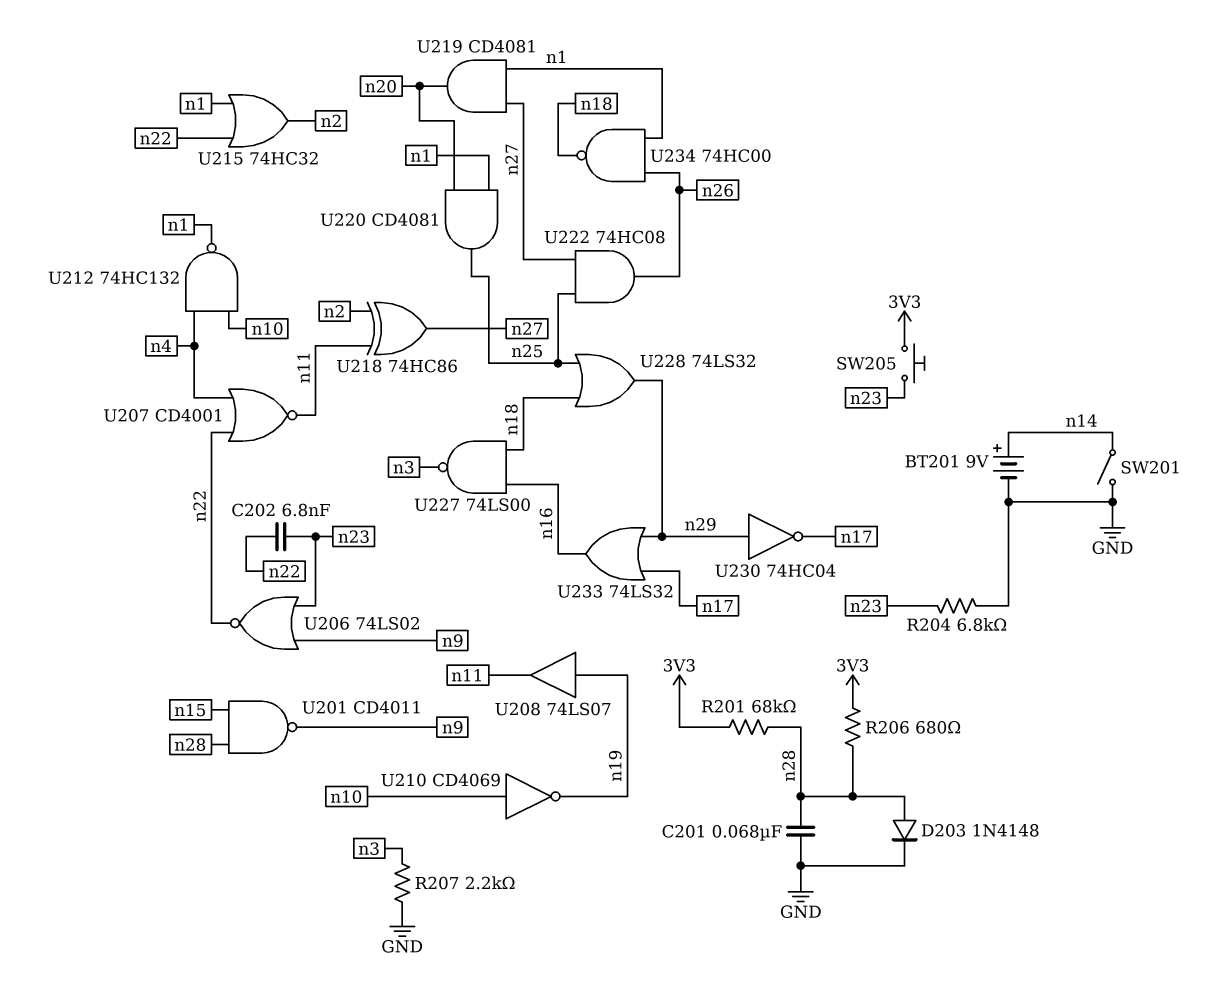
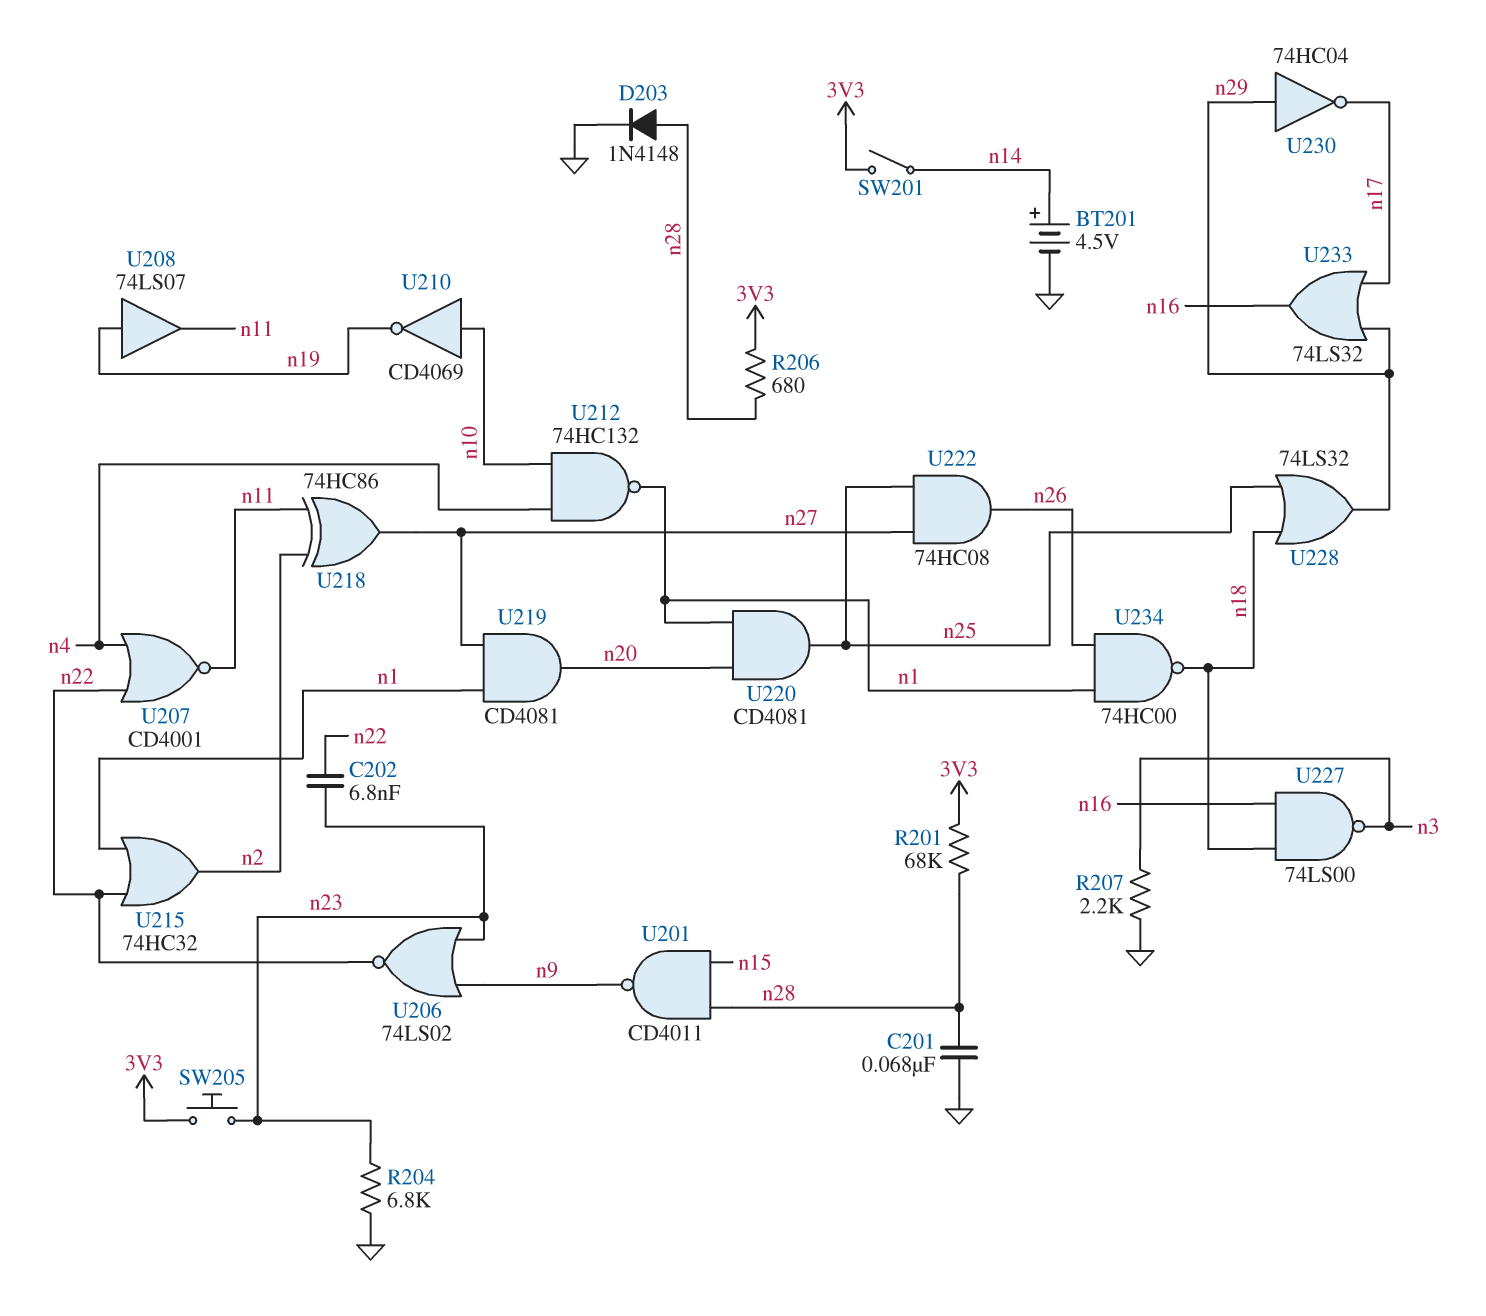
BT201: 9V (plus n14, minus GND) -> 4.5V (plus n14, minus GND)
SW201: switch (GND, n14) -> switch (3V3, n14)

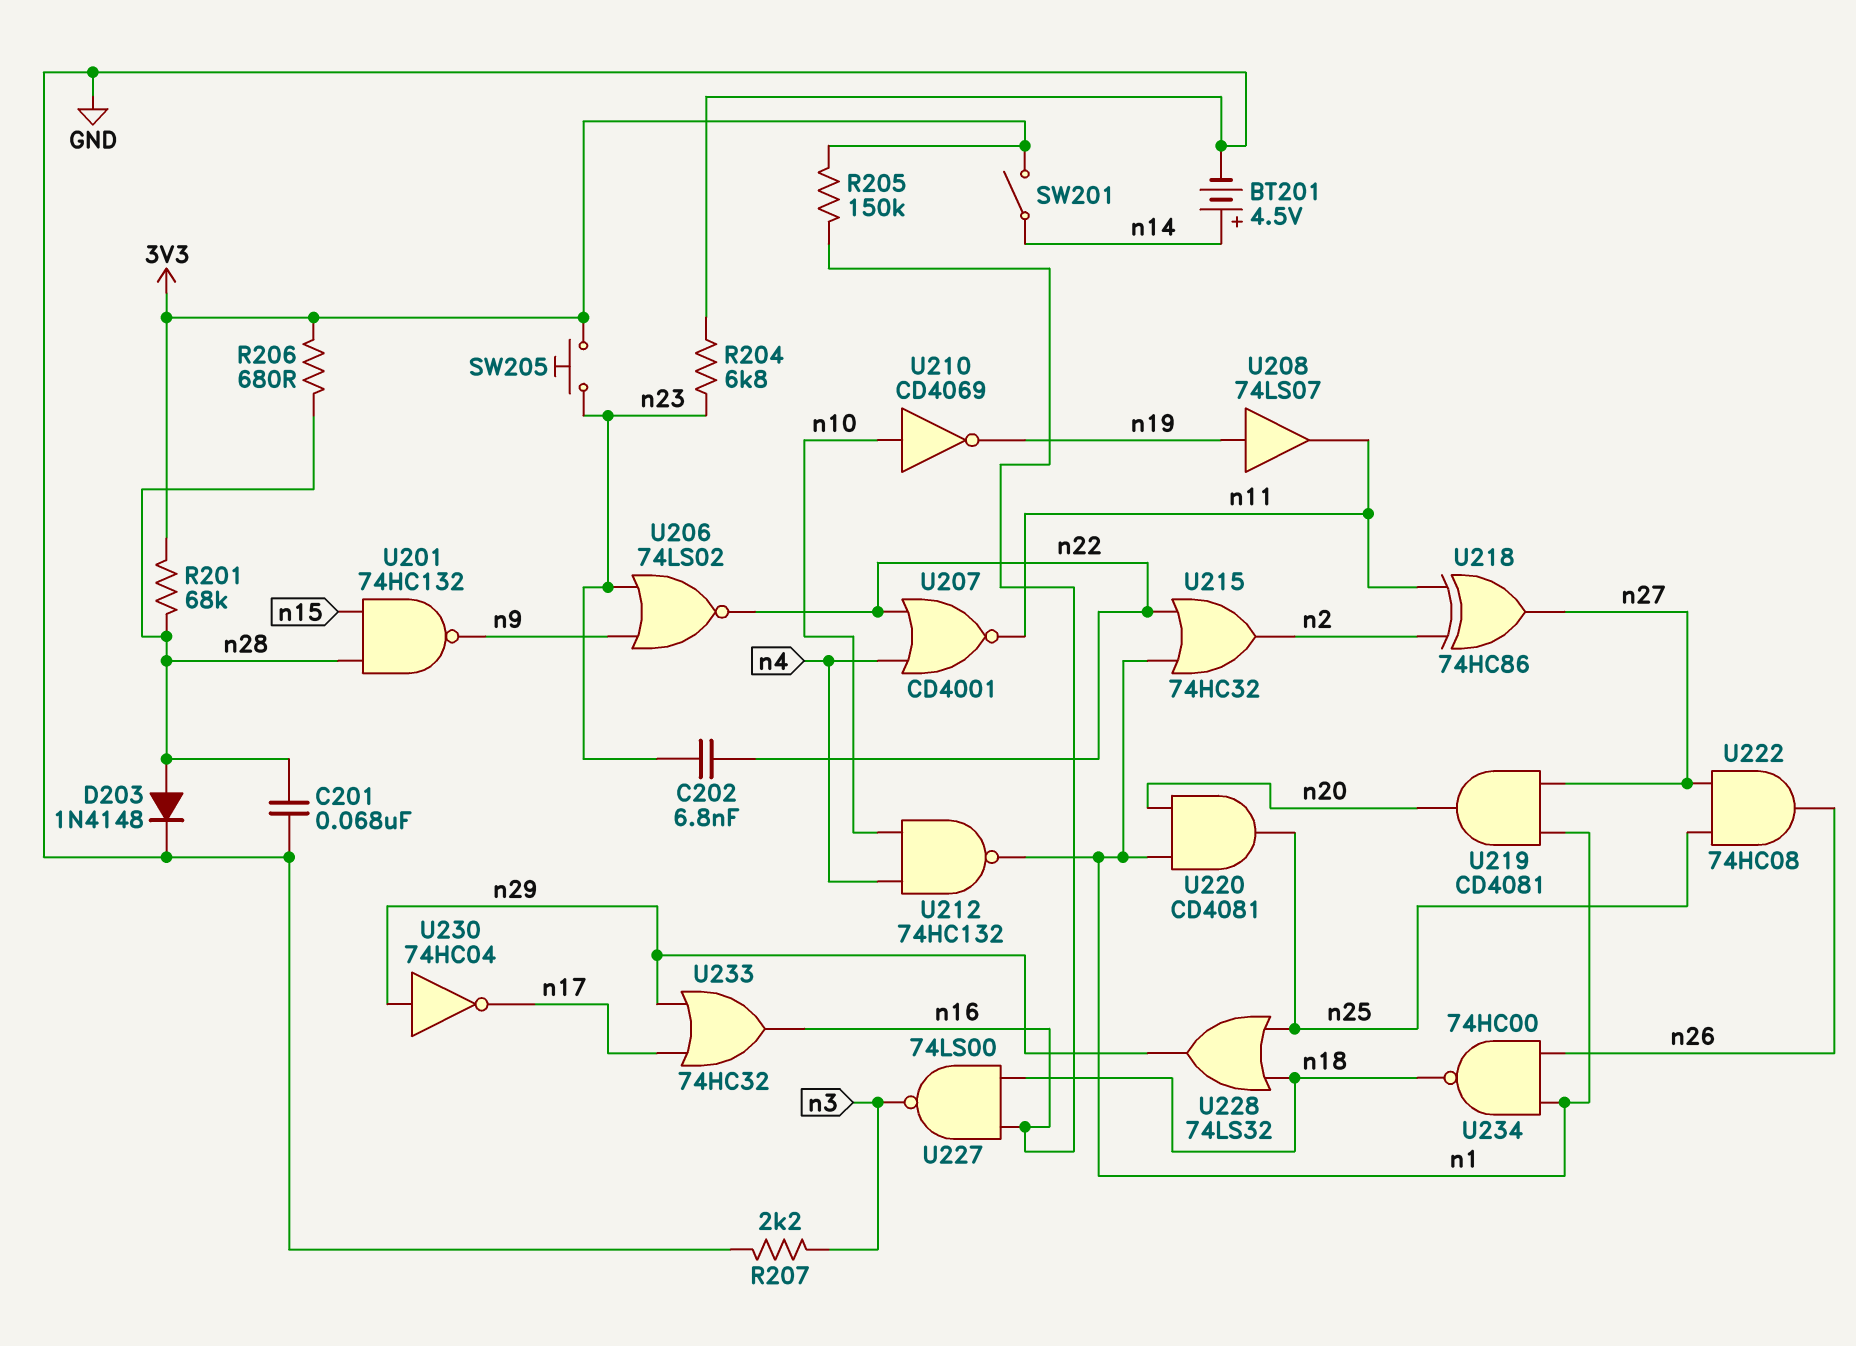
R205: none -> 150k (3V3, n16)
U201: NAND CD4011 (in n15, in n28, out n9) -> NAND 74HC132 (in n15, in n28, out n9)
U233: OR 74LS32 (in n17, in n29, out n16) -> OR 74HC32 (in n17, in n29, out n16)

